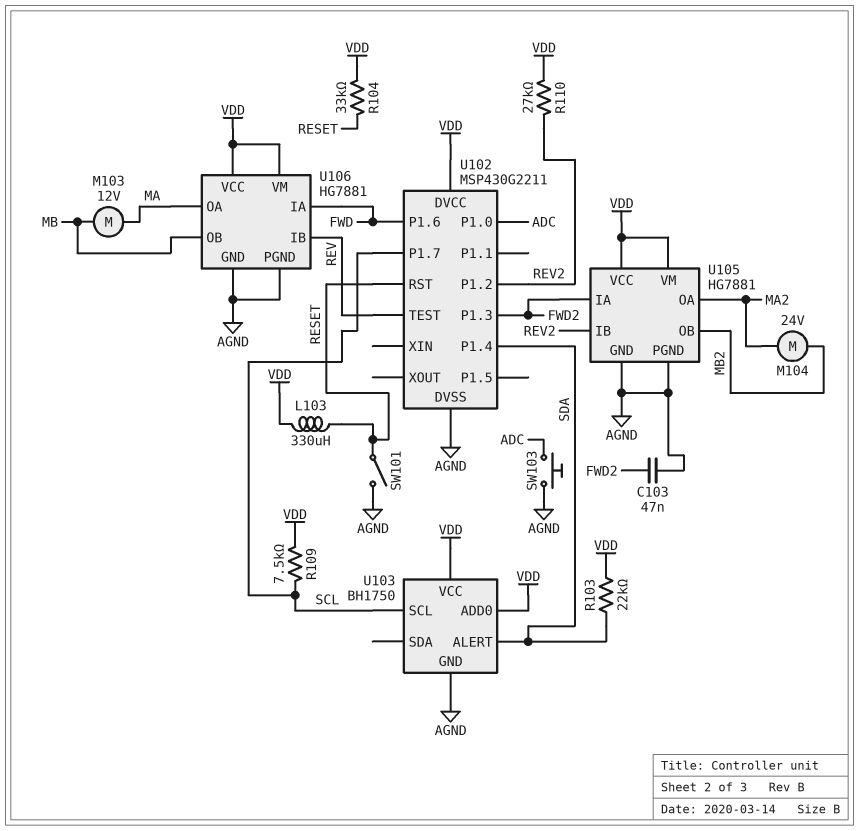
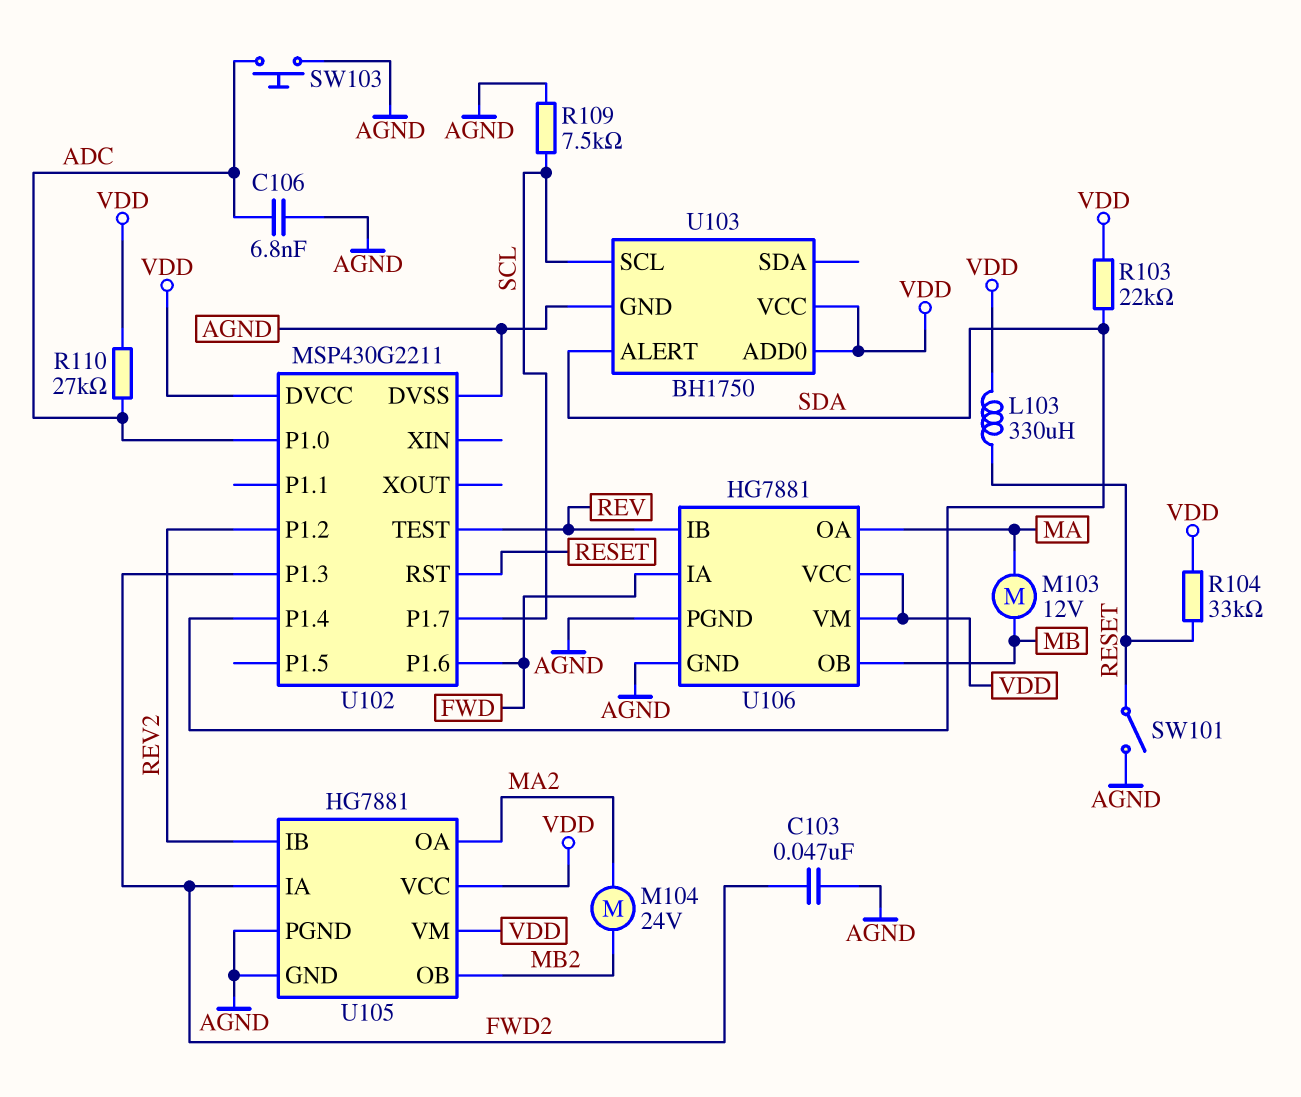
C106: none -> 6.8nF (ADC, AGND)
R109: 7.5k (SCL, VDD) -> 7.5k (AGND, SCL)
R110: 27k (REV2, VDD) -> 27k (ADC, VDD)

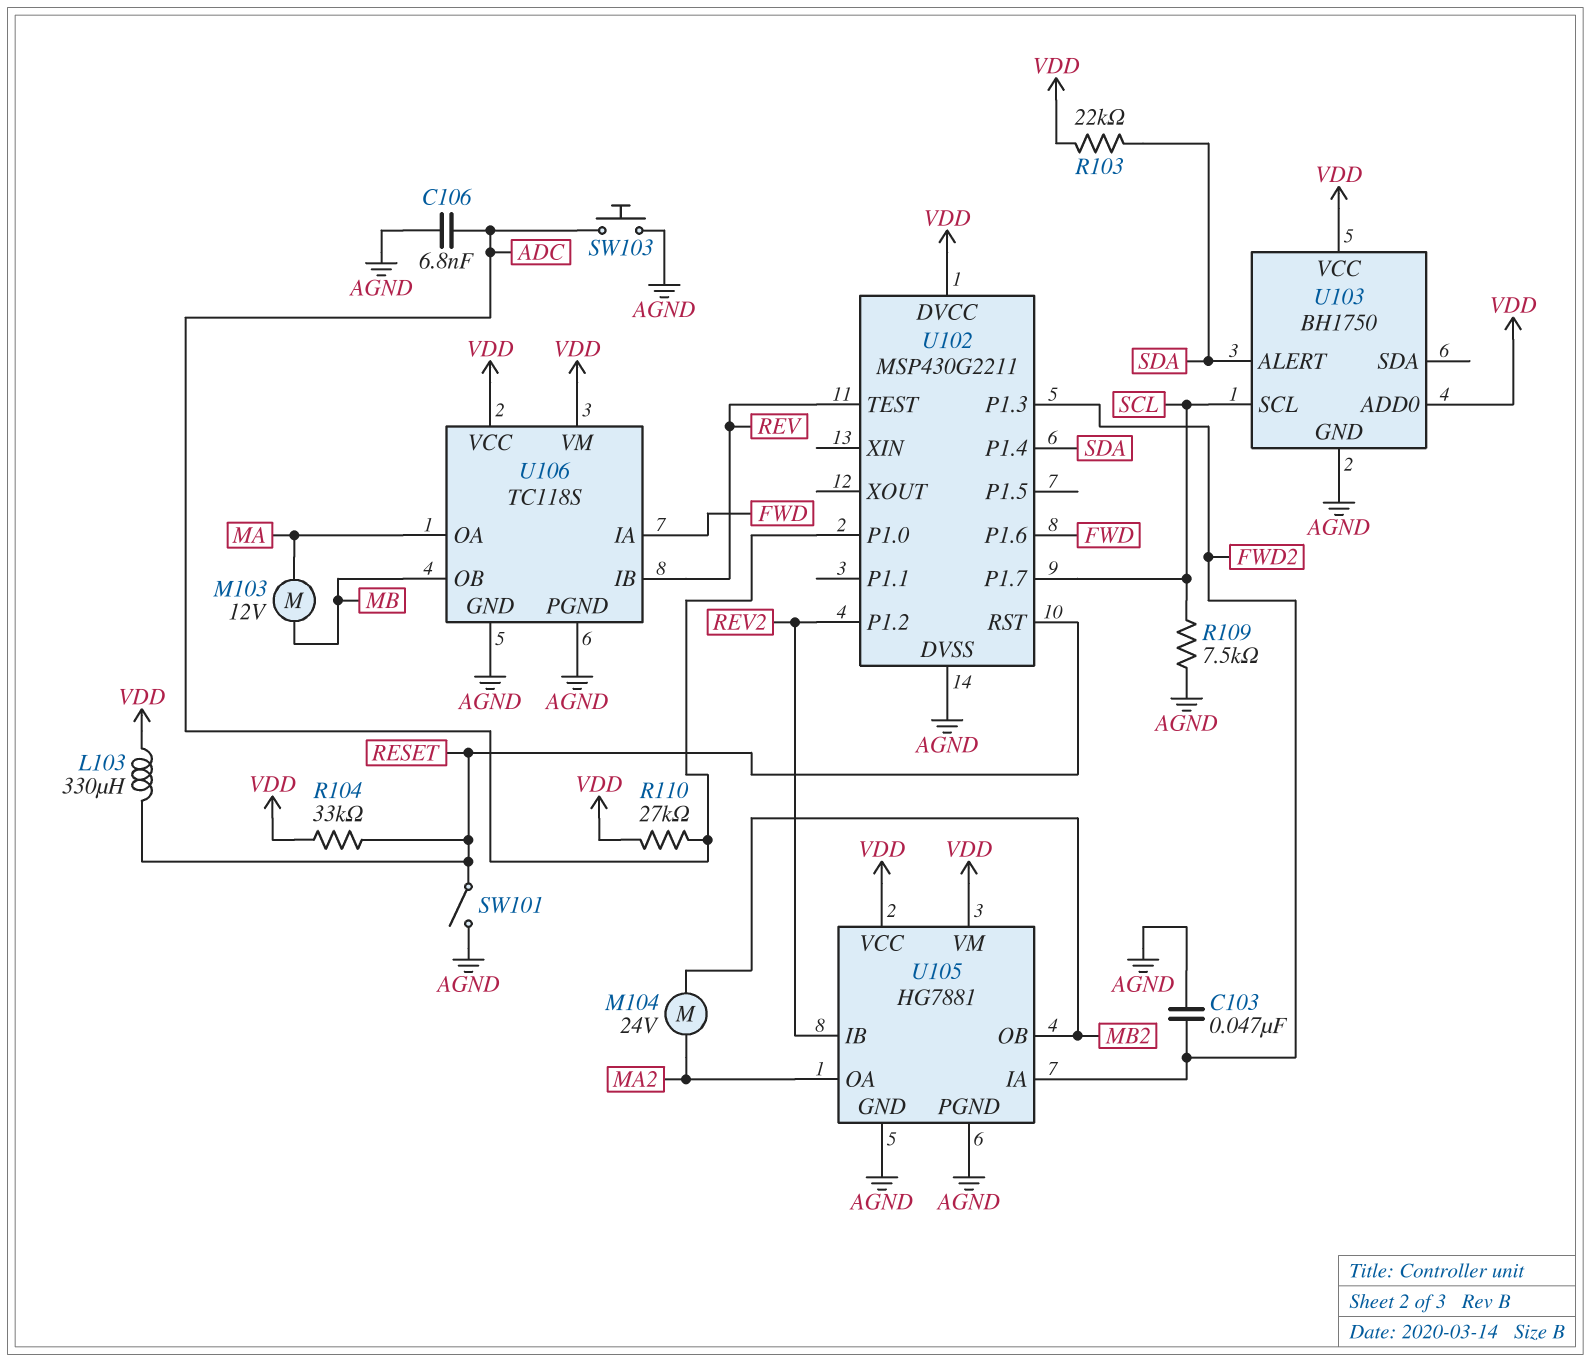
U106: HG7881 -> TC118S

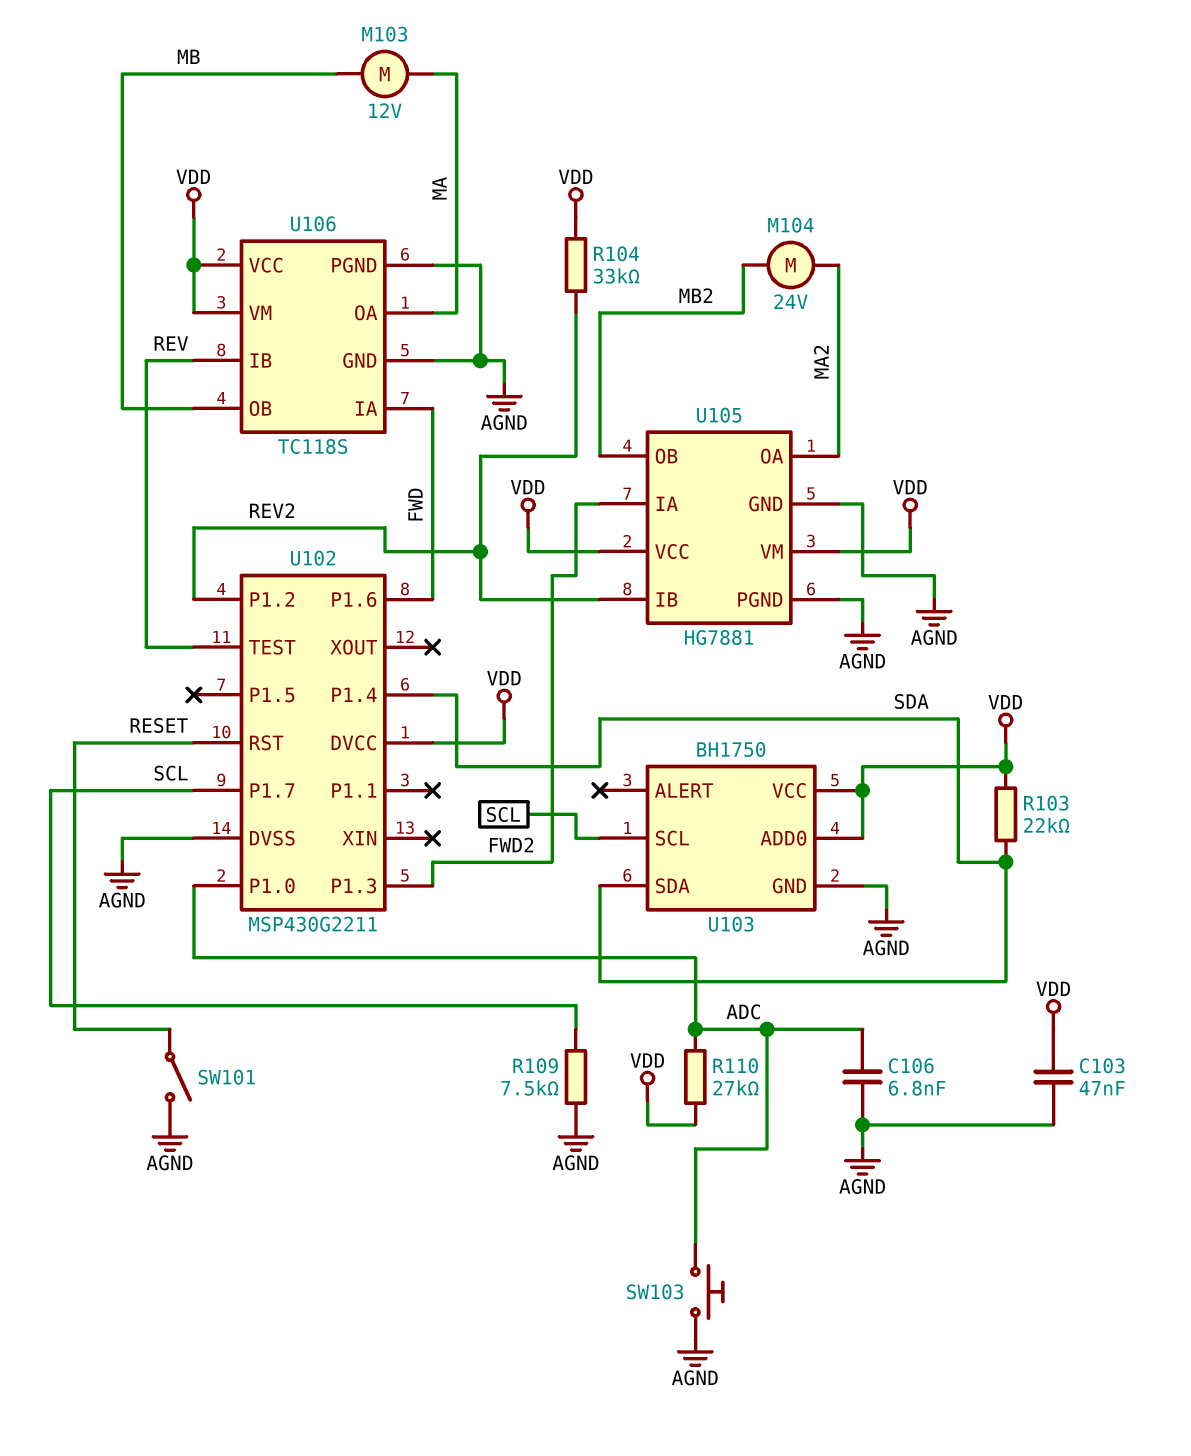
C103: 47nF (AGND, FWD2) -> 47nF (AGND, VDD)
L103: 330uH (RESET, VDD) -> none
R104: 33k (RESET, VDD) -> 33k (REV2, VDD)
U103 pin ALERT: SDA -> none
U103 pin SDA: none -> SDA

